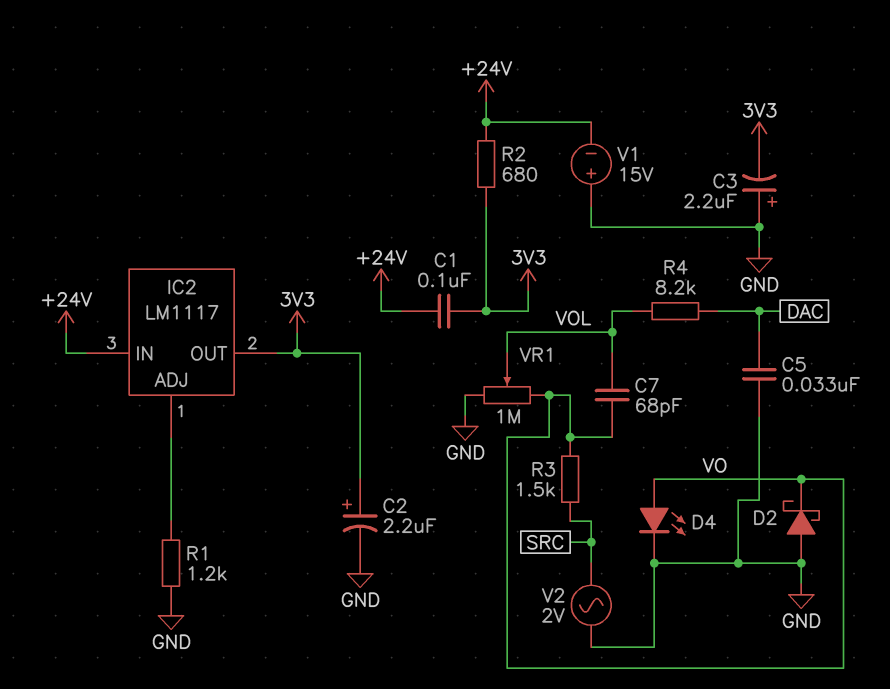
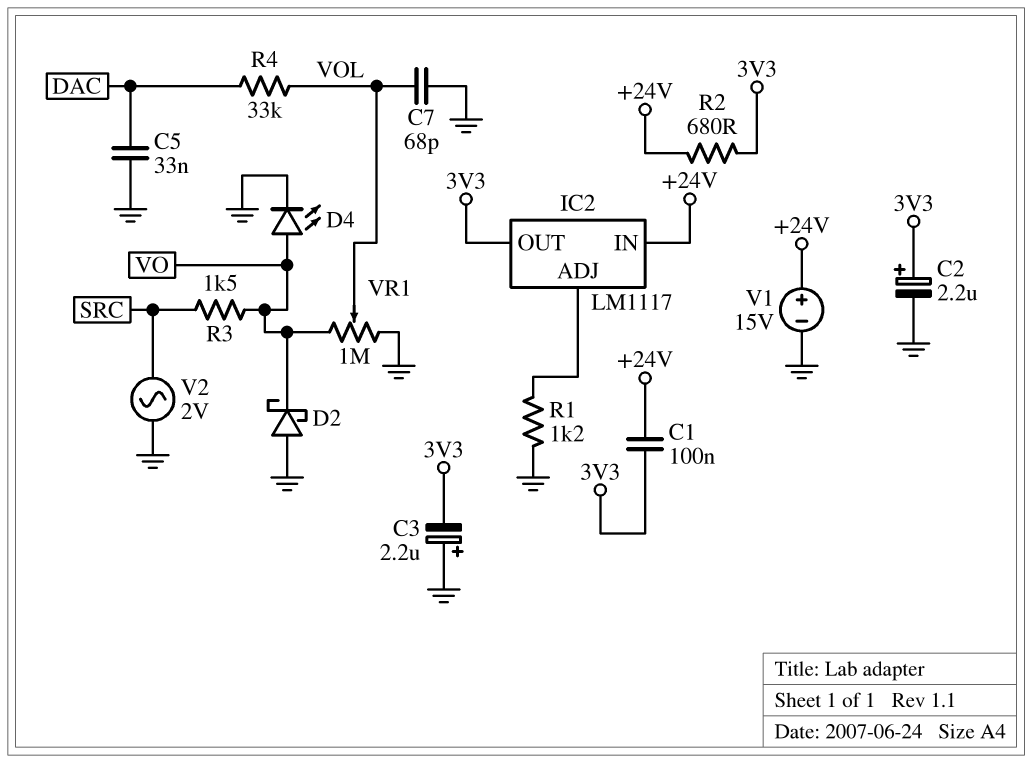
C7: 68pF (VO, VOL) -> 68pF (GND, VOL)
R4: 8.2k (DAC, VOL) -> 33k (DAC, VOL)
V1: 15V (plus GND, minus +24V) -> 15V (plus +24V, minus GND)

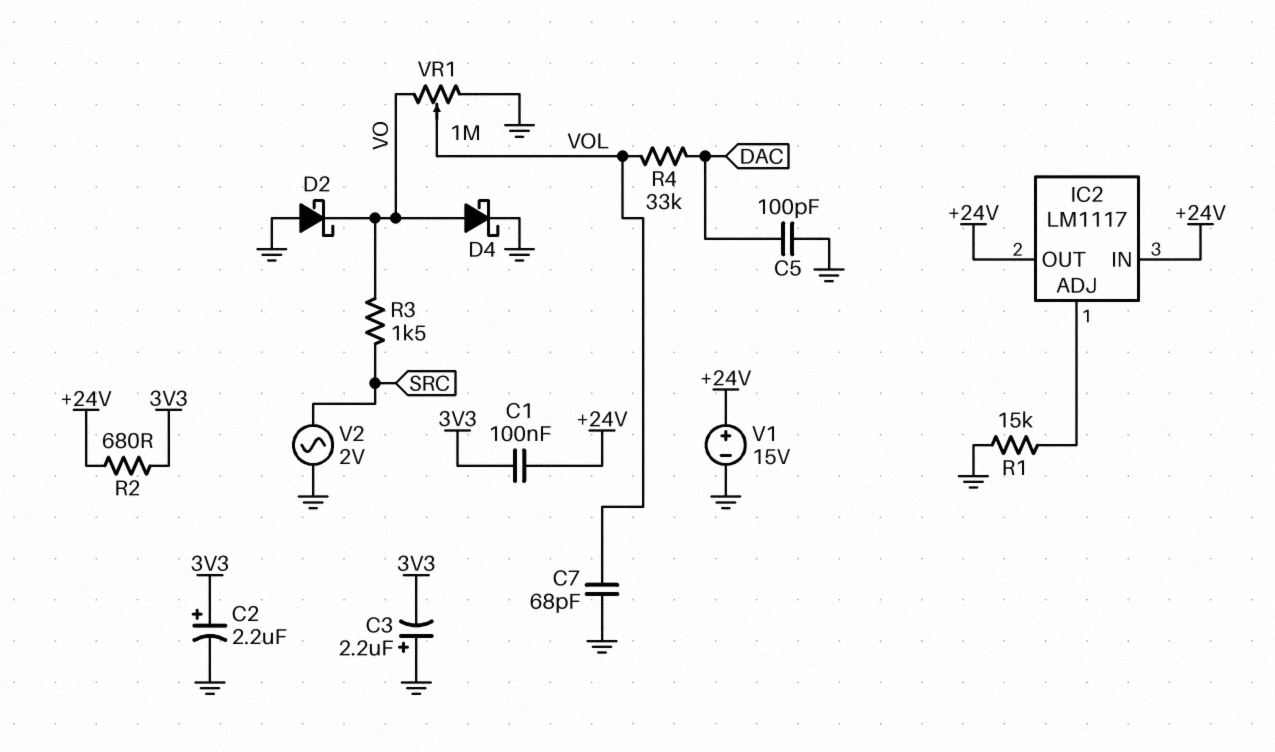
C5: 33nF (DAC, GND) -> 100pF (DAC, GND)
D4: LED (A VO, K GND) -> schottky (A VO, K GND)
IC2 pin OUT: 3V3 -> +24V
R1: 1.2k (GND, IC2/ADJ) -> 15k (GND, IC2/ADJ)

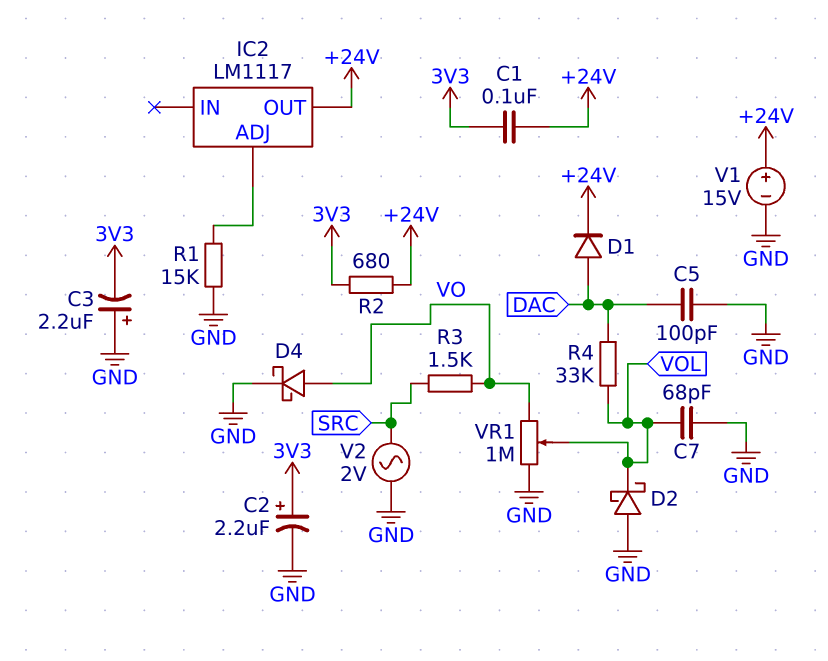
D1: none -> diode (A DAC, K +24V)
D2: schottky (A GND, K VO) -> schottky (A GND, K VOL)
IC2 pin IN: +24V -> none

